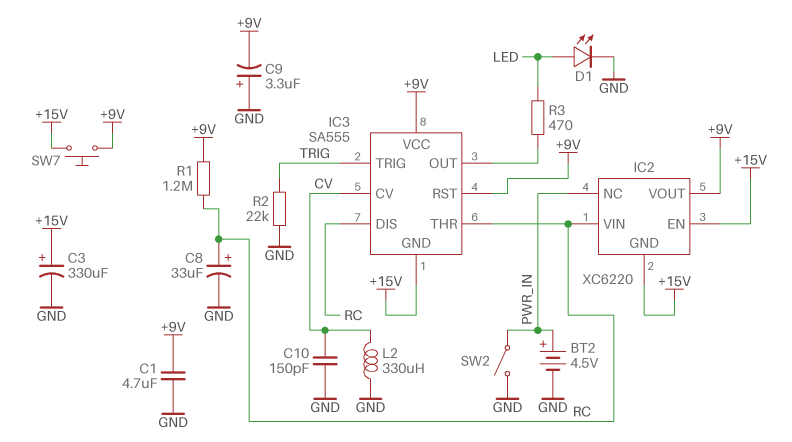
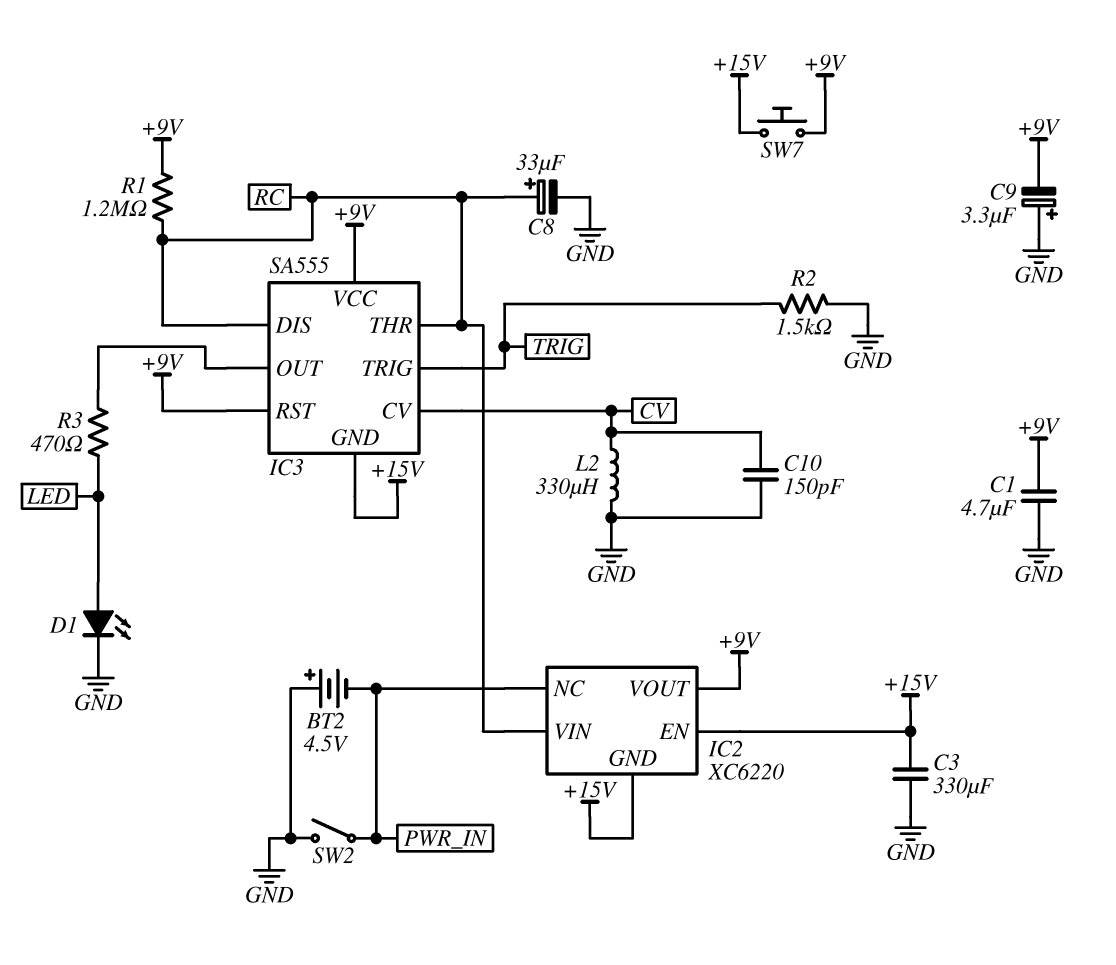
BT2: 4.5V (plus PWR_IN, minus GND) -> 4.5V (plus GND, minus PWR_IN)
C3: 330uF (plus +15V, minus GND) -> 330uF (+15V, GND)
R2: 22k (GND, TRIG) -> 1.5k (GND, TRIG)

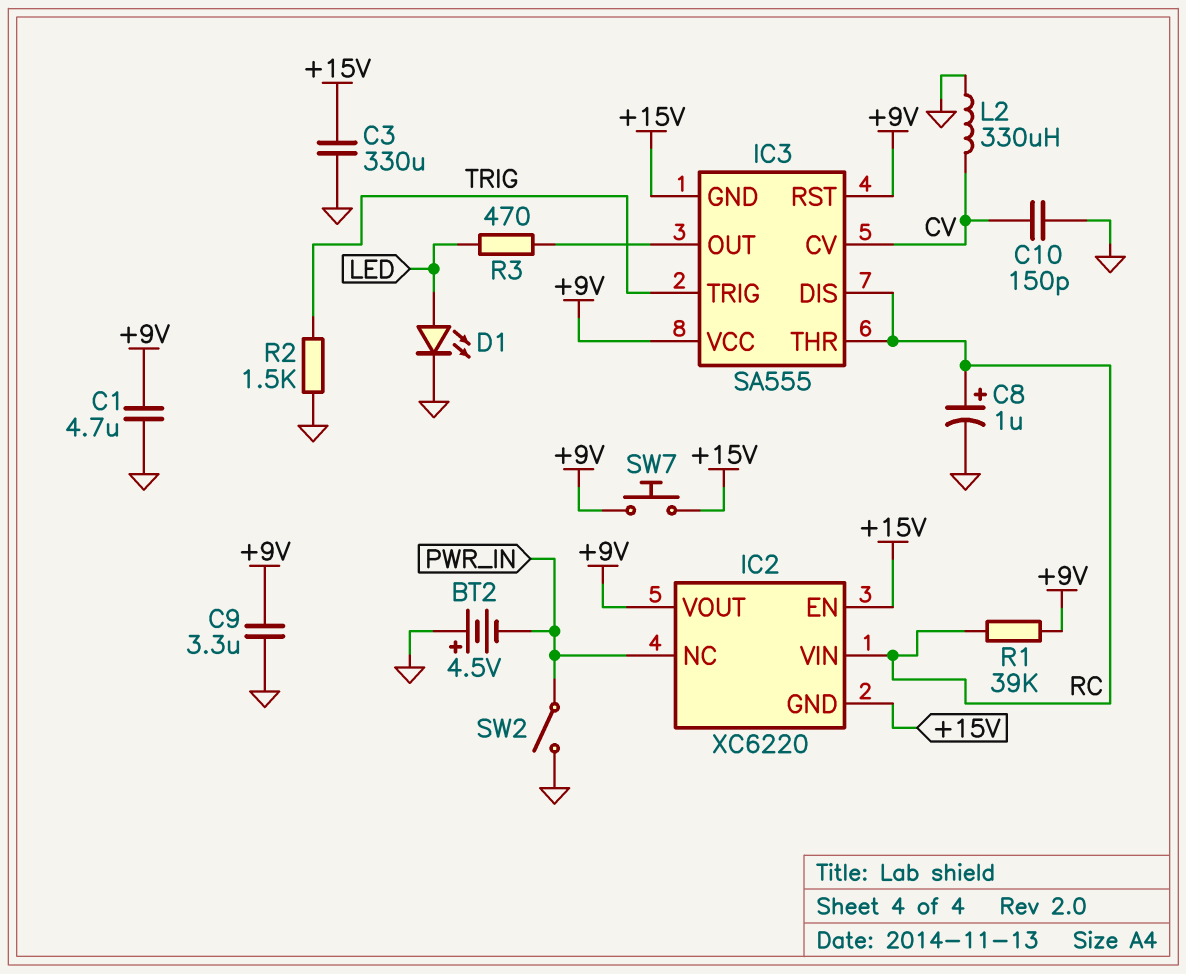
C8: 33uF (plus RC, minus GND) -> 1uF (plus RC, minus GND)
C9: 3.3uF (plus GND, minus +9V) -> 3.3uF (+9V, GND)
R1: 1.2M (+9V, RC) -> 39k (+9V, RC)

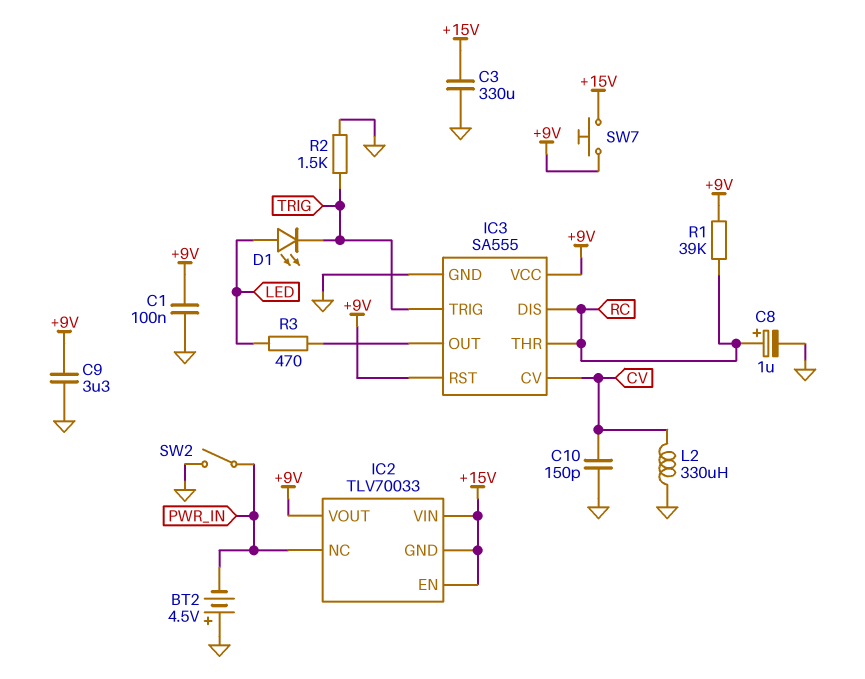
C1: 4.7uF (+9V, GND) -> 100nF (+9V, GND)
D1: LED (A LED, K GND) -> LED (A LED, K TRIG)
IC2: XC6220 -> TLV70033
IC2 pin VIN: RC -> +15V
IC3 pin GND: +15V -> GND

